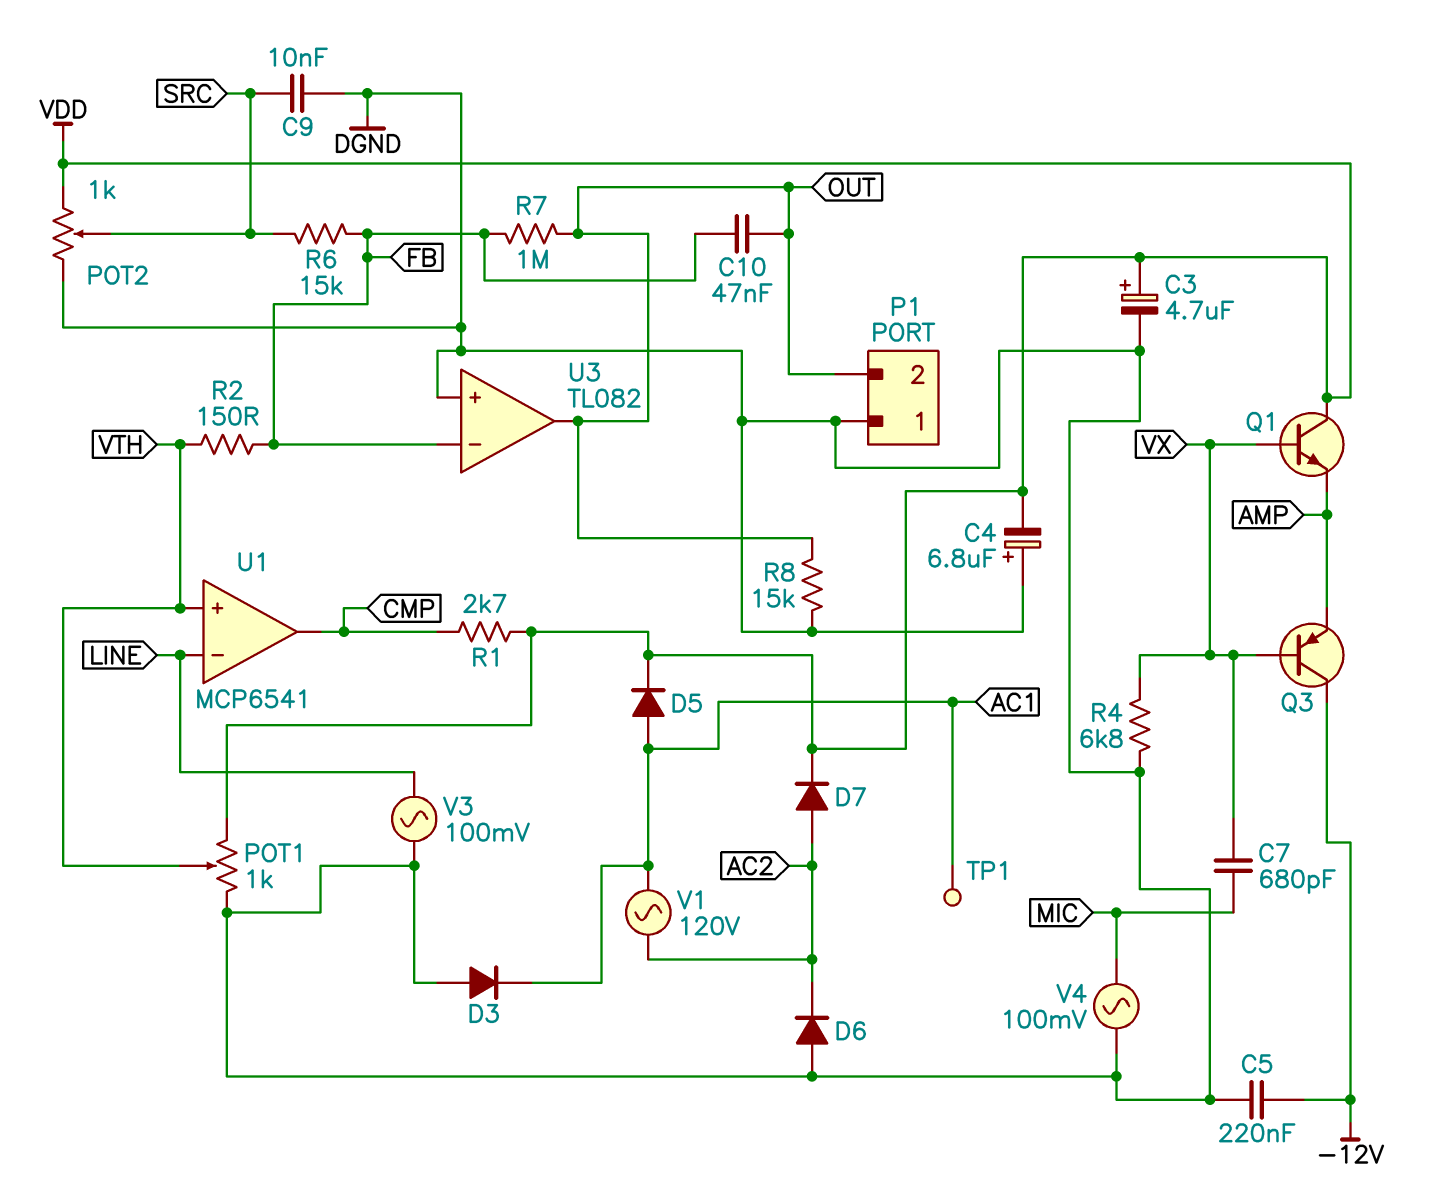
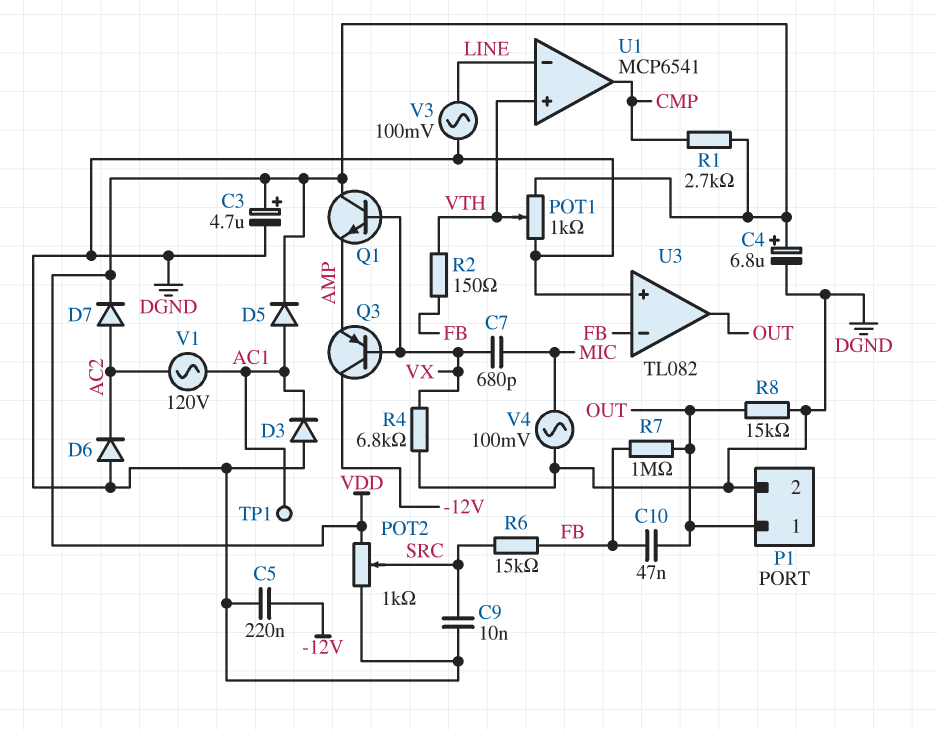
C4: 6.8uF (plus DGND, minus VDD) -> 6.8uF (plus VDD, minus DGND)
P1 pin 1: DGND -> OUT
P1 pin 2: OUT -> DGND

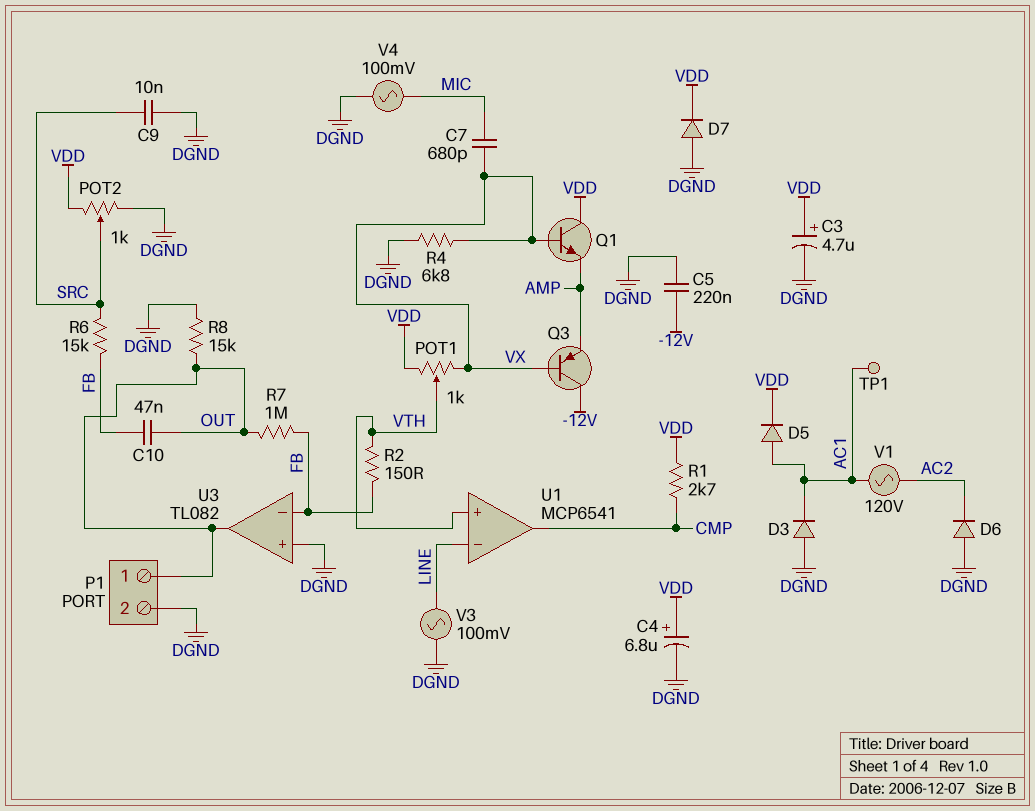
D7: diode (A AC2, K VDD) -> diode (A DGND, K VDD)
POT1: 1k (DGND, VDD, wiper VTH) -> 1k (VDD, VX, wiper VTH)

